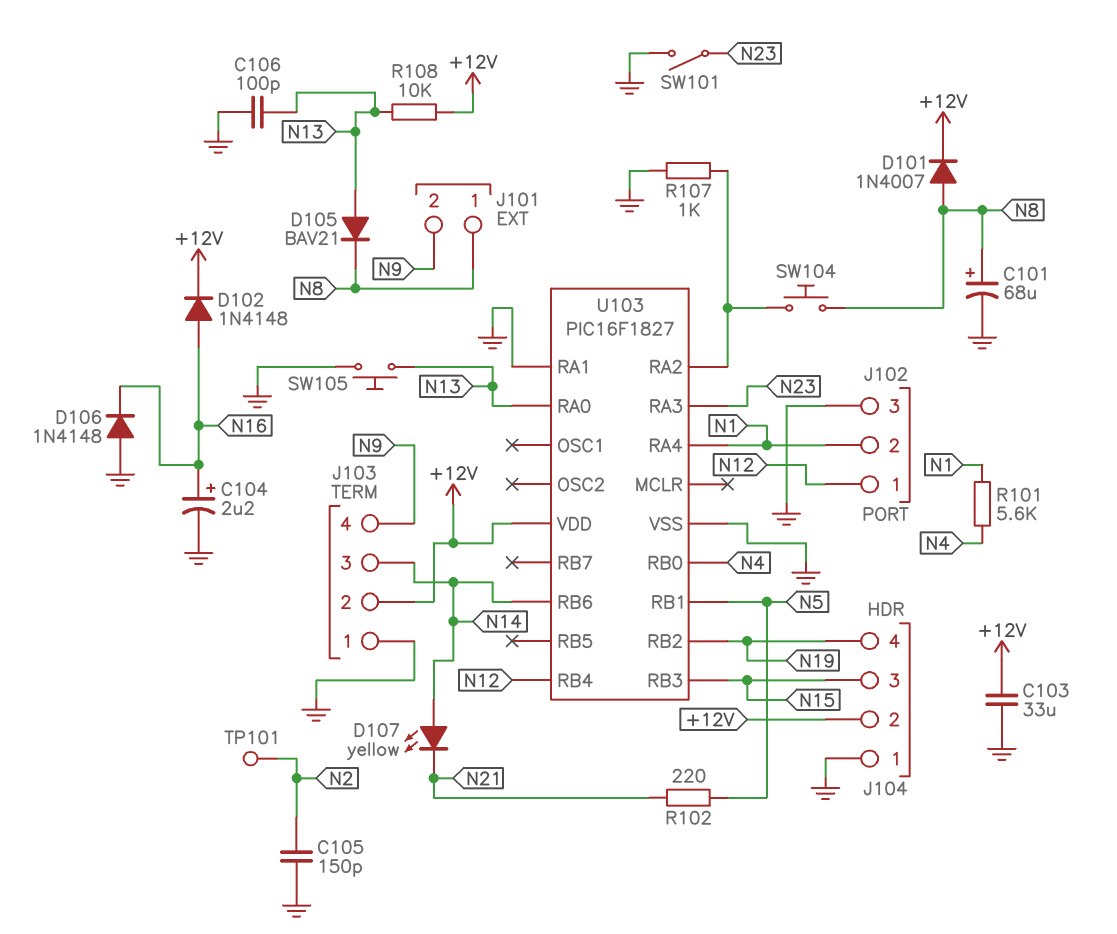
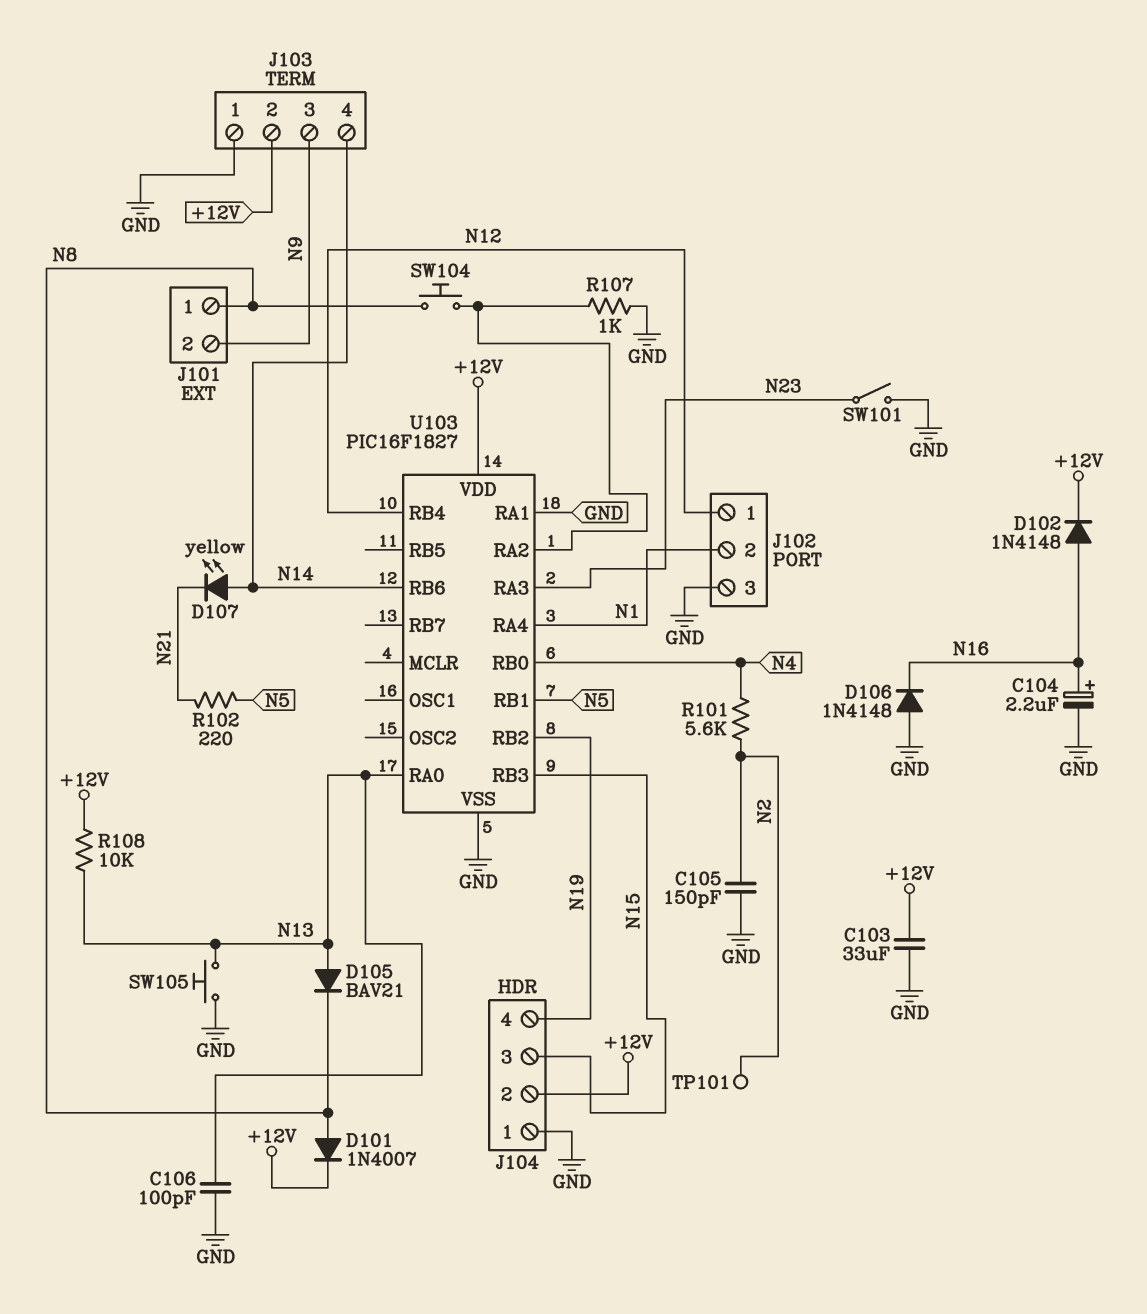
C101: 68uF (plus N8, minus GND) -> none
J103 pin 3: N14 -> N9
J103 pin 4: N9 -> N14
R101: 5.6k (N1, N4) -> 5.6k (N2, N4)

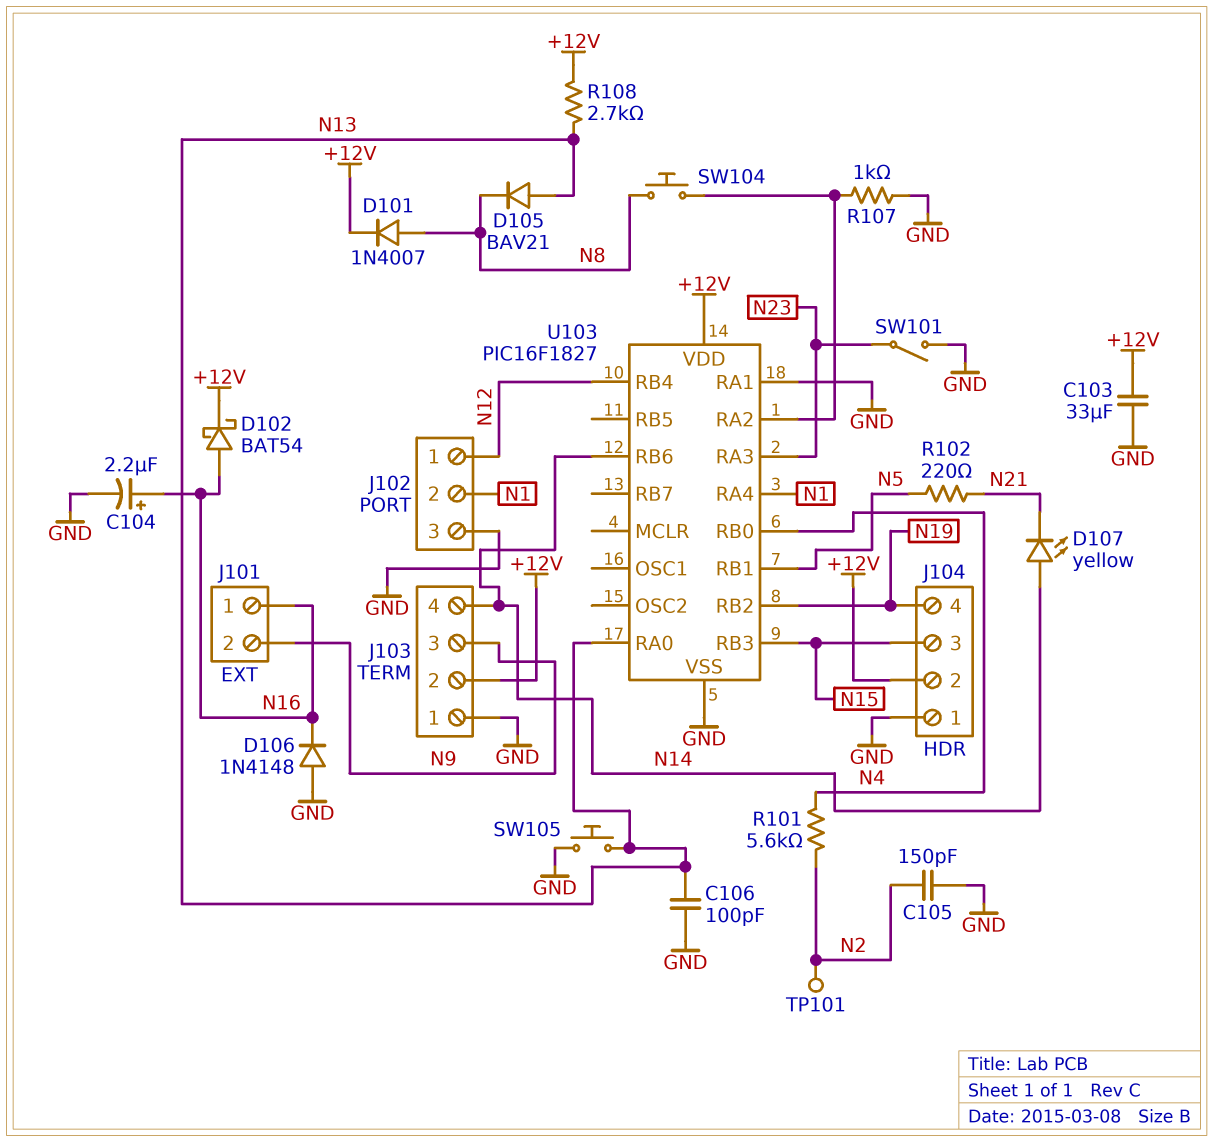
D102: diode 1N4148 (A N16, K +12V) -> schottky BAT54 (A N16, K +12V)
J101 pin 1: N8 -> N16
R108: 10k (+12V, N13) -> 2.7k (+12V, N13)

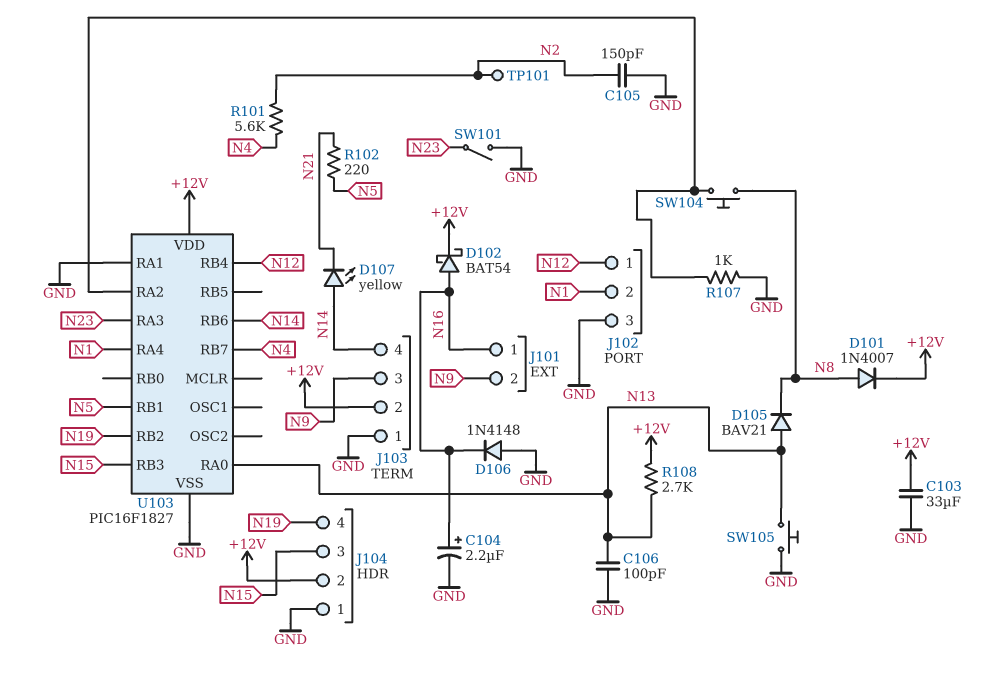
U103 pin RB0: N4 -> none
U103 pin RB7: none -> N4

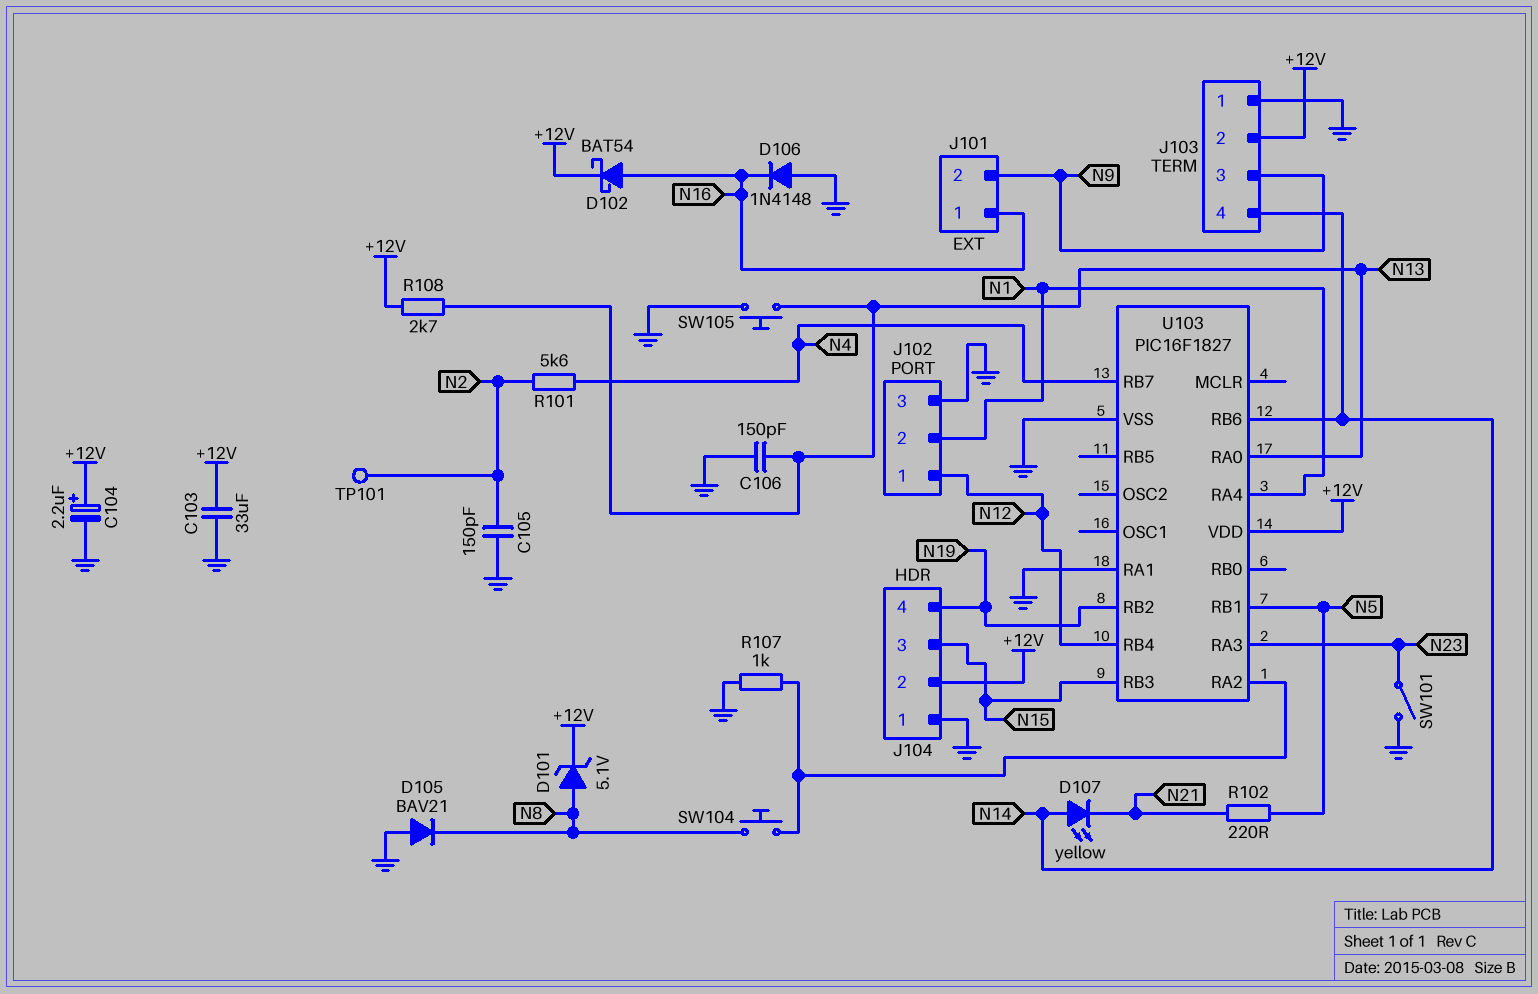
C104: 2.2uF (plus N16, minus GND) -> 2.2uF (plus +12V, minus GND)
C106: 100pF (GND, N13) -> 150pF (GND, N13)
D101: diode 1N4007 (A N8, K +12V) -> zener 5.1V (A N8, K +12V)
D105: diode BAV21 (A N13, K N8) -> diode BAV21 (A GND, K N8)

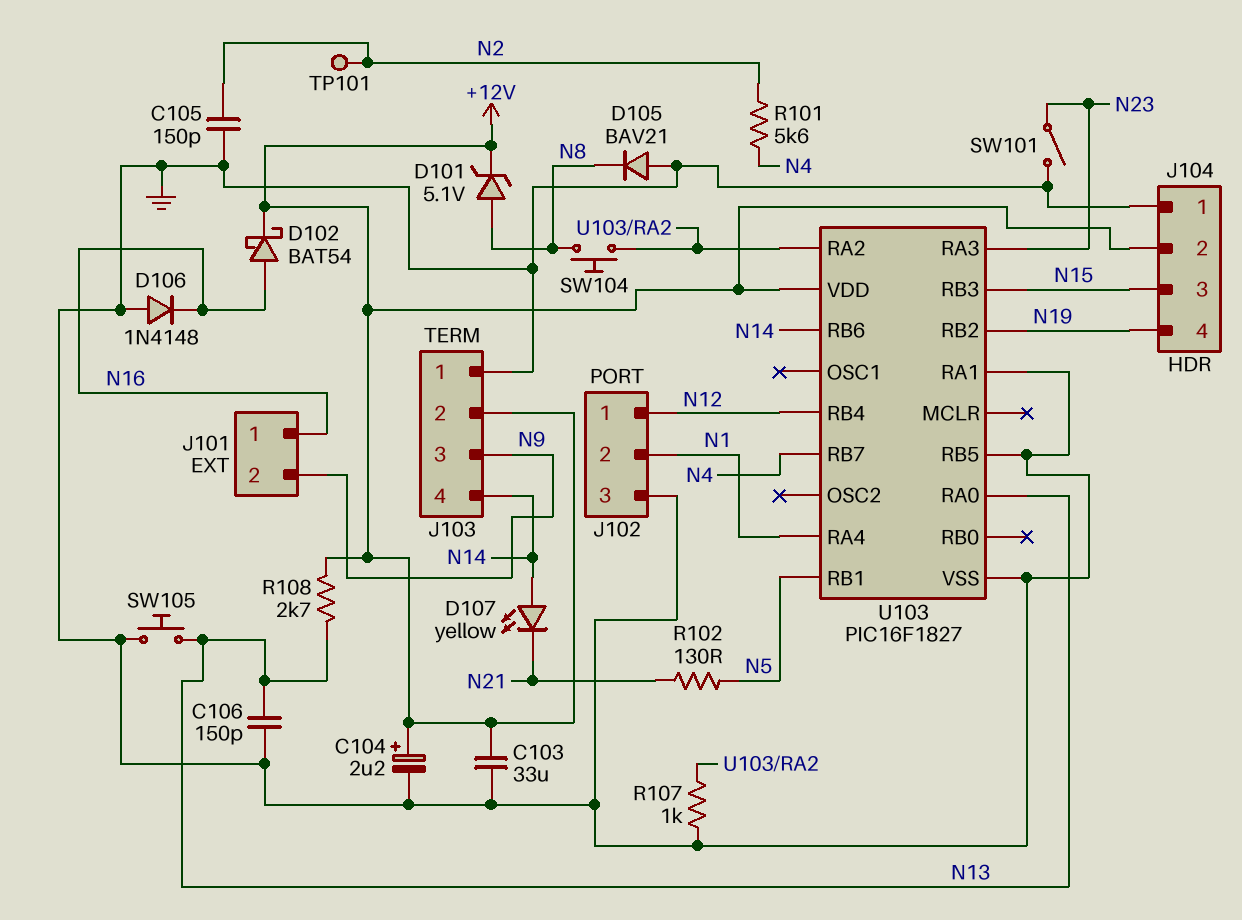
R102: 220 (N5, N21) -> 130 (N5, N21)
U103 pin RB5: none -> GND

